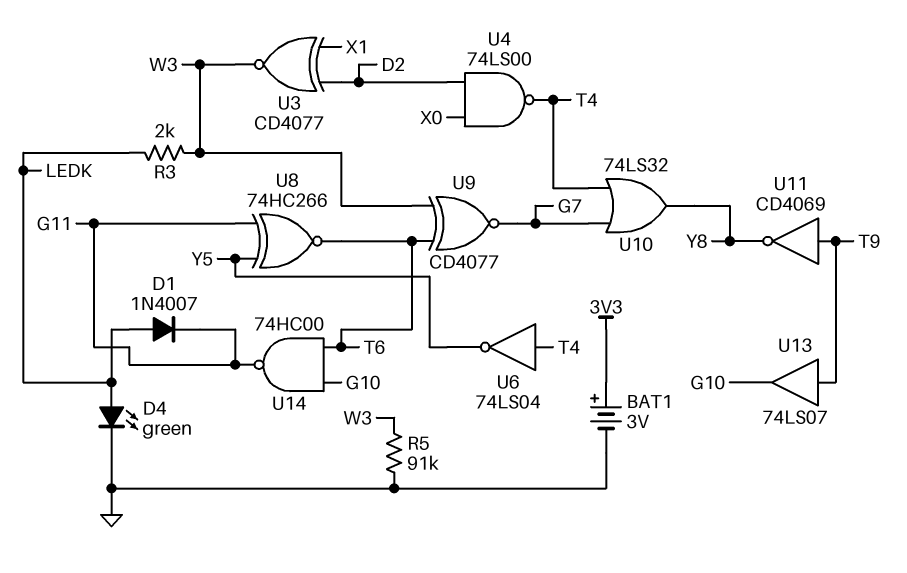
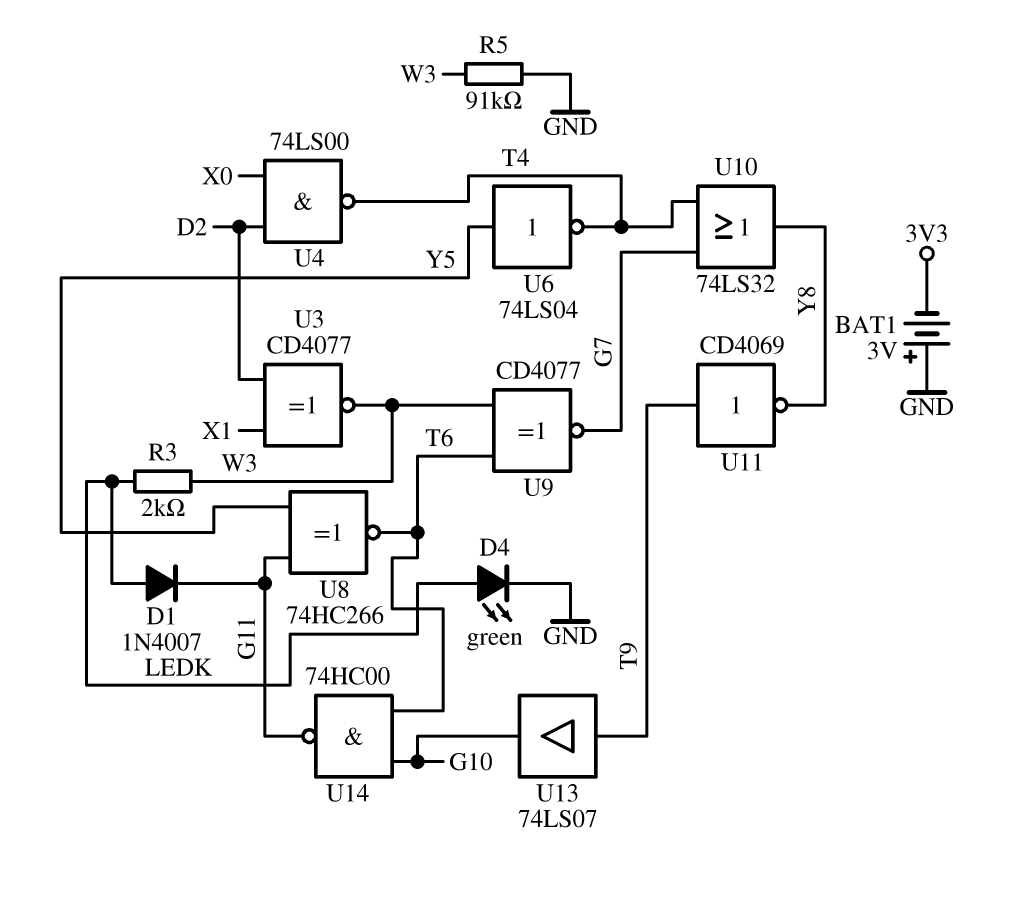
BAT1: 3V (plus 3V3, minus GND) -> 3V (plus GND, minus 3V3)
U6: NOT 74LS04 (in T4, out Y5) -> NOT 74LS04 (in Y5, out T4)

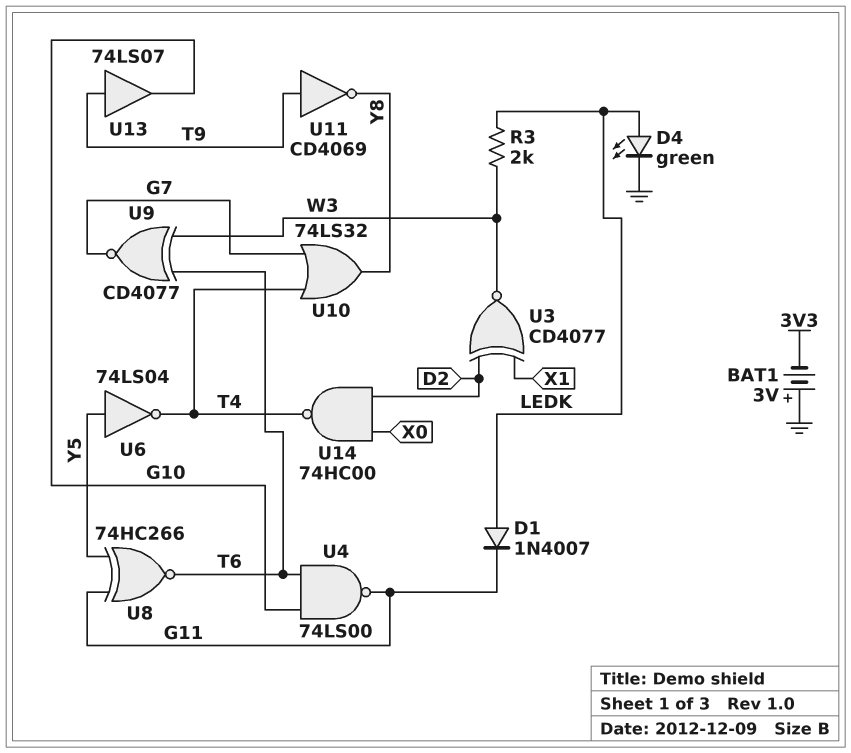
R5: 91k (GND, W3) -> none
U4: NAND 74LS00 (in D2, in X0, out T4) -> NAND 74LS00 (in G10, in T6, out G11)
U14: NAND 74HC00 (in G10, in T6, out G11) -> NAND 74HC00 (in D2, in X0, out T4)

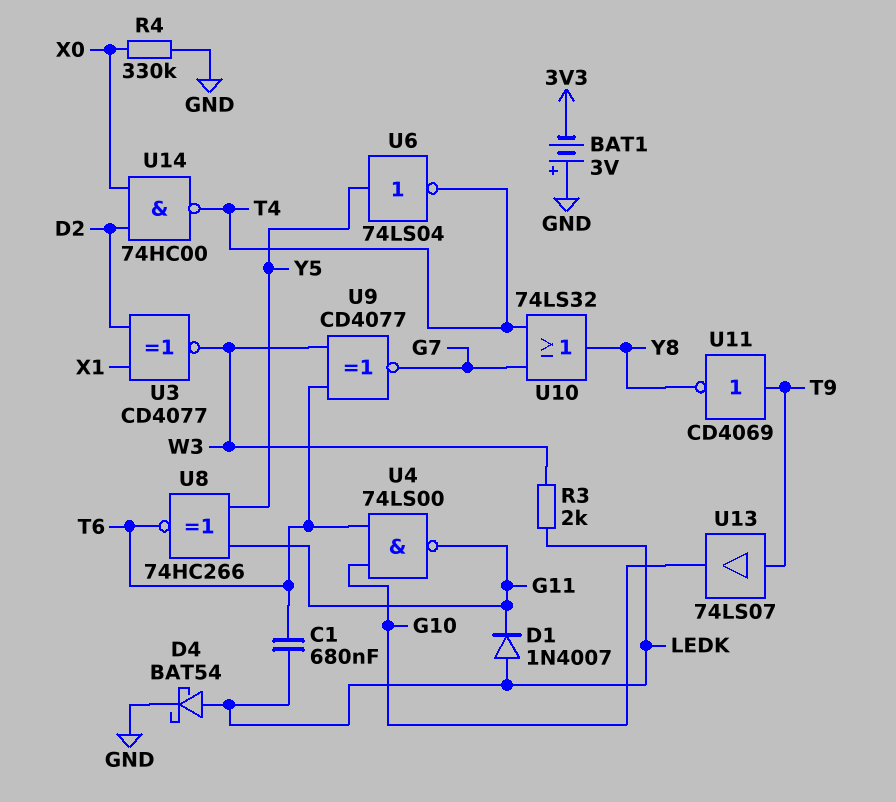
C1: none -> 680nF (LEDK, T6)
D4: LED green (A LEDK, K GND) -> schottky BAT54 (A LEDK, K GND)
R4: none -> 330k (GND, X0)

